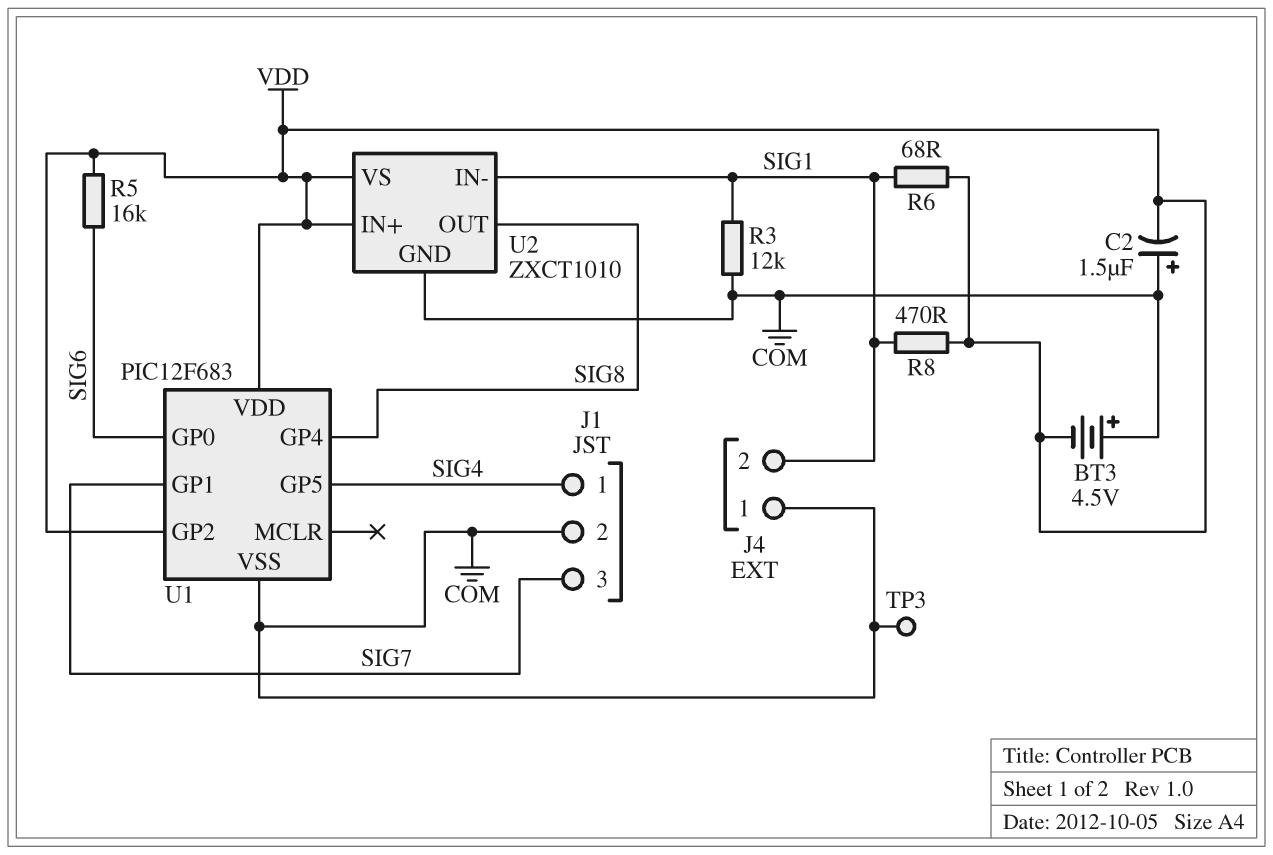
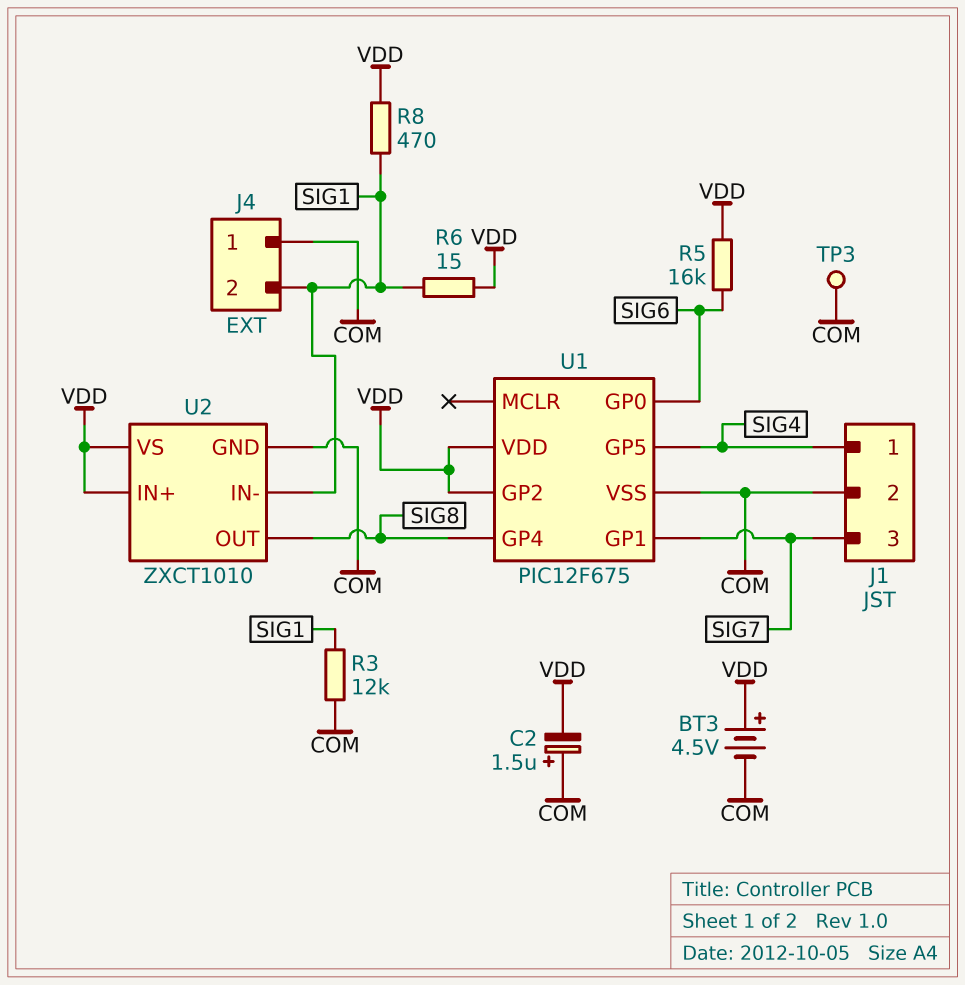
BT3: 4.5V (plus COM, minus VDD) -> 4.5V (plus VDD, minus COM)
R6: 68 (SIG1, VDD) -> 15 (SIG1, VDD)
U1: PIC12F683 -> PIC12F675

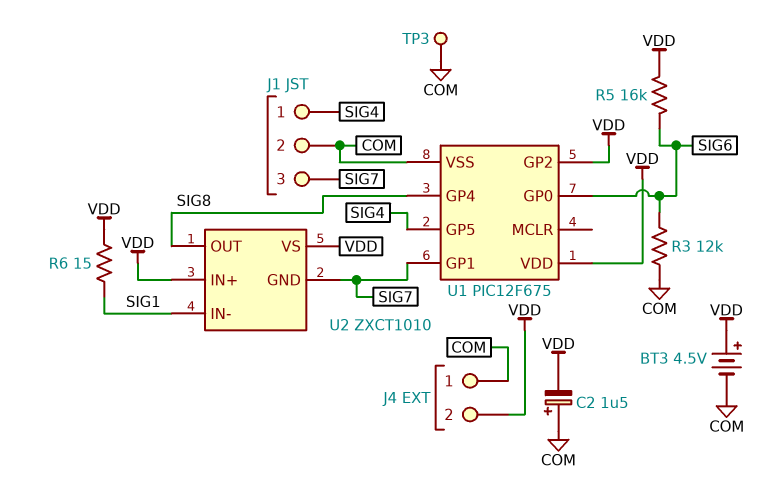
J4 pin 2: SIG1 -> VDD
R3: 12k (COM, SIG1) -> 12k (COM, SIG6)
R8: 470 (SIG1, VDD) -> none
U2 pin GND: COM -> SIG7

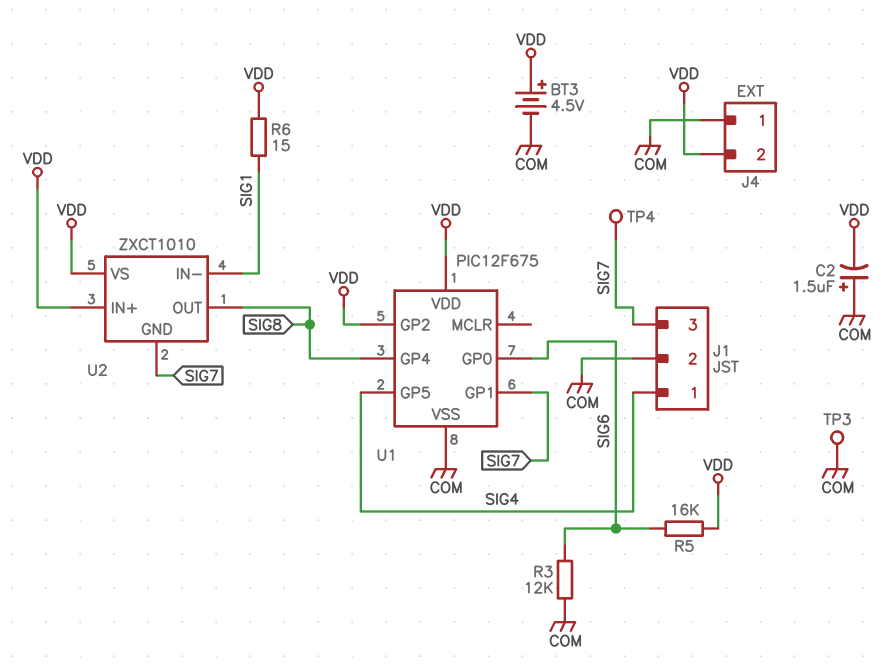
TP4: none -> test point (SIG7)

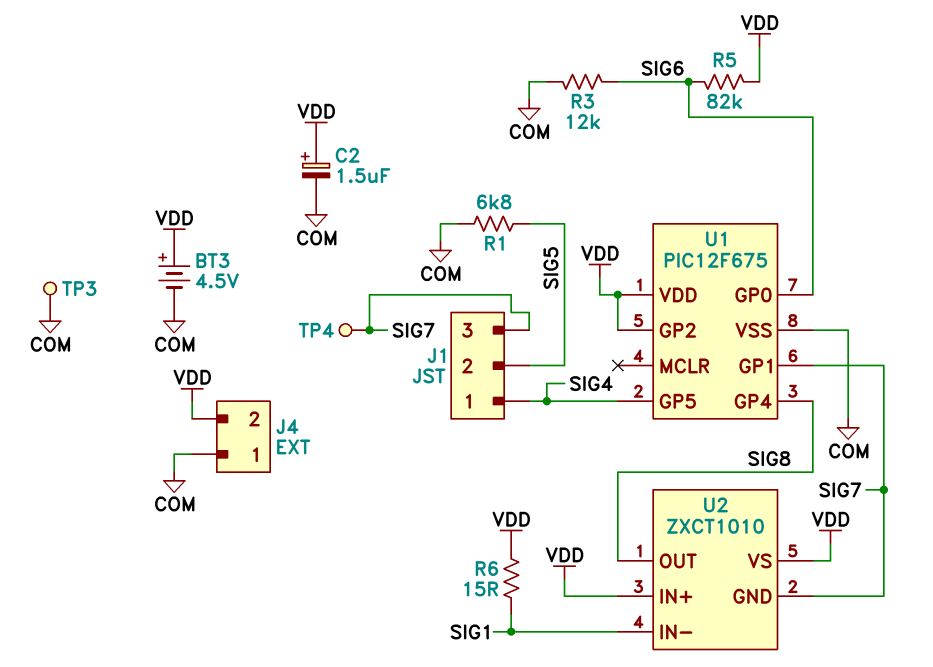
C2: 1.5uF (plus COM, minus VDD) -> 1.5uF (plus VDD, minus COM)
J1 pin 2: COM -> SIG5
R1: none -> 6.8k (COM, SIG5)
R5: 16k (SIG6, VDD) -> 82k (SIG6, VDD)

